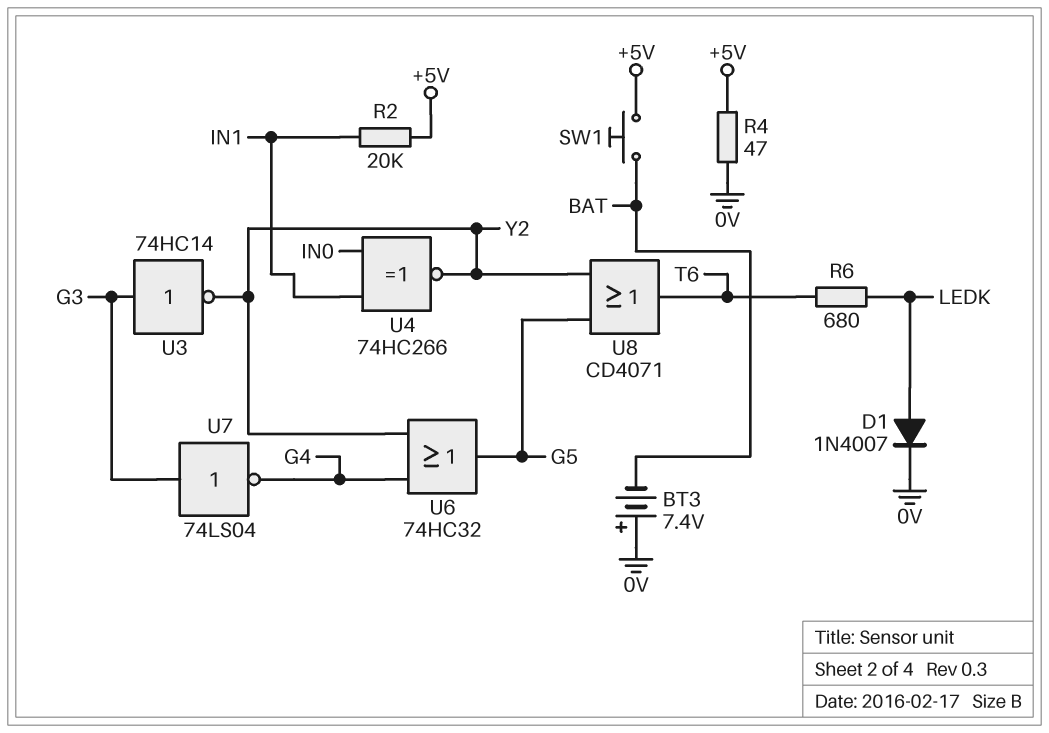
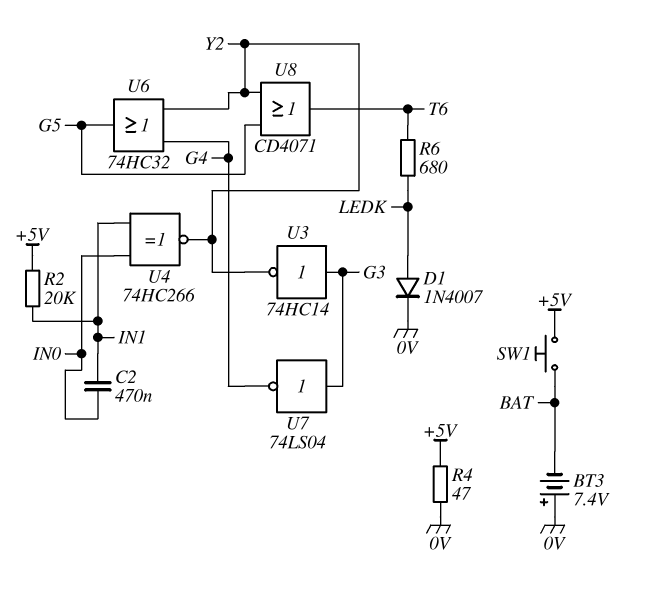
C2: none -> 470nF (IN0, IN1)

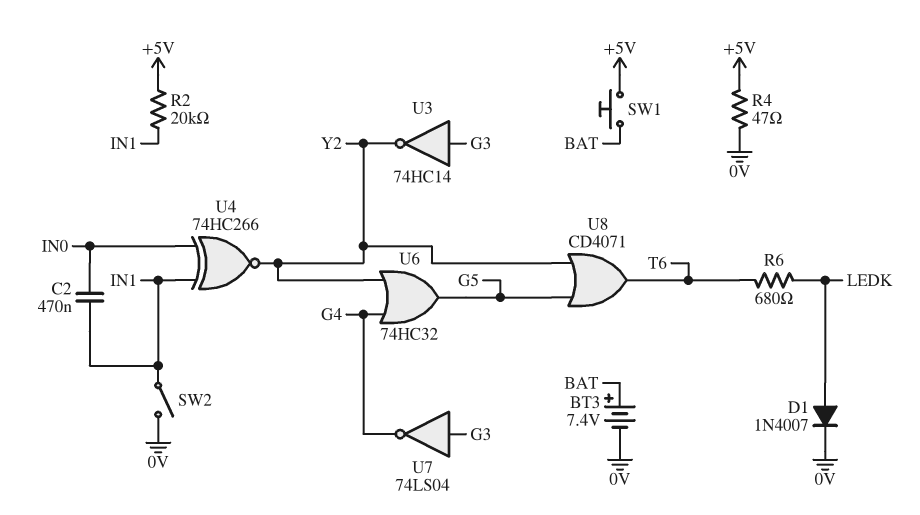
BT3: 7.4V (plus 0V, minus BAT) -> 7.4V (plus BAT, minus 0V)
SW2: none -> switch (0V, IN1)

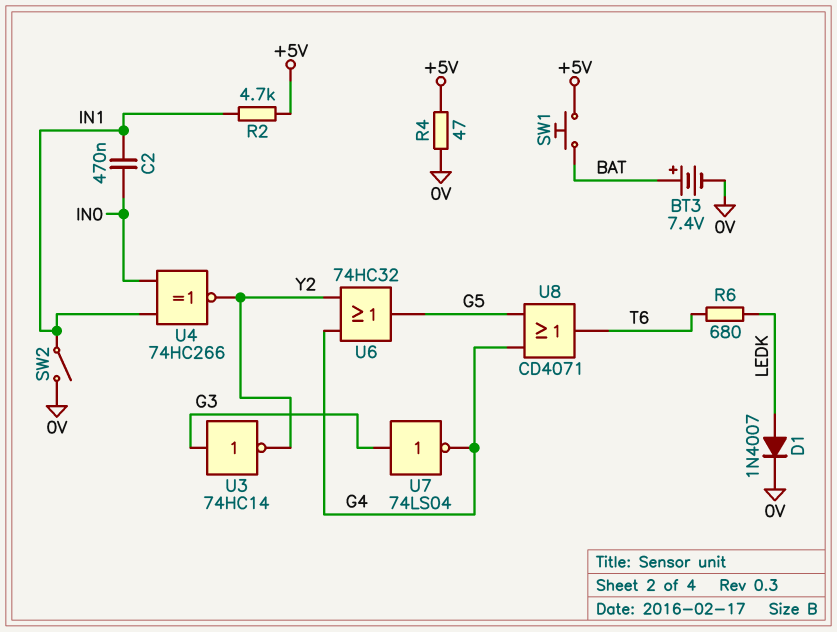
R2: 20k (+5V, IN1) -> 4.7k (+5V, IN1)
U8: OR CD4071 (in G5, in Y2, out T6) -> OR CD4071 (in G4, in G5, out T6)

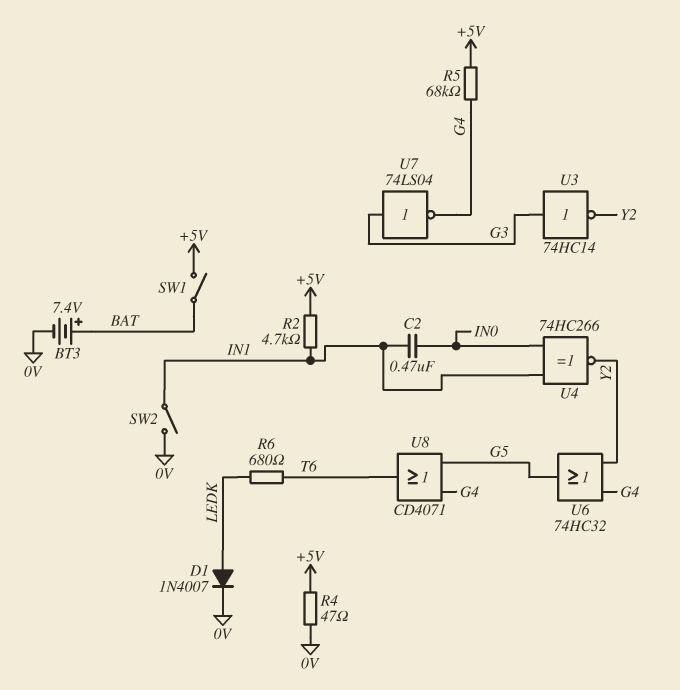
R5: none -> 68k (+5V, G4)
SW1: button (+5V, BAT) -> switch (+5V, BAT)

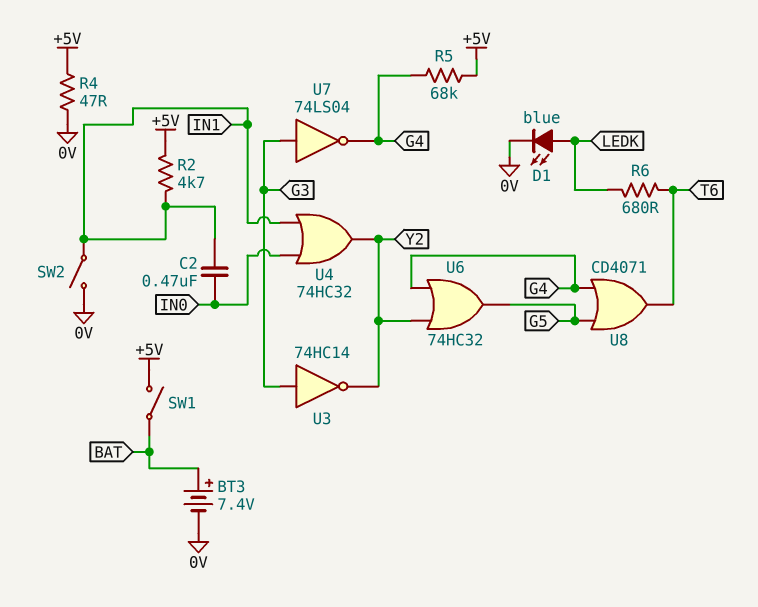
D1: diode 1N4007 (A LEDK, K 0V) -> LED blue (A LEDK, K 0V)
U4: XNOR 74HC266 (in IN0, in IN1, out Y2) -> OR 74HC32 (in IN0, in IN1, out Y2)

